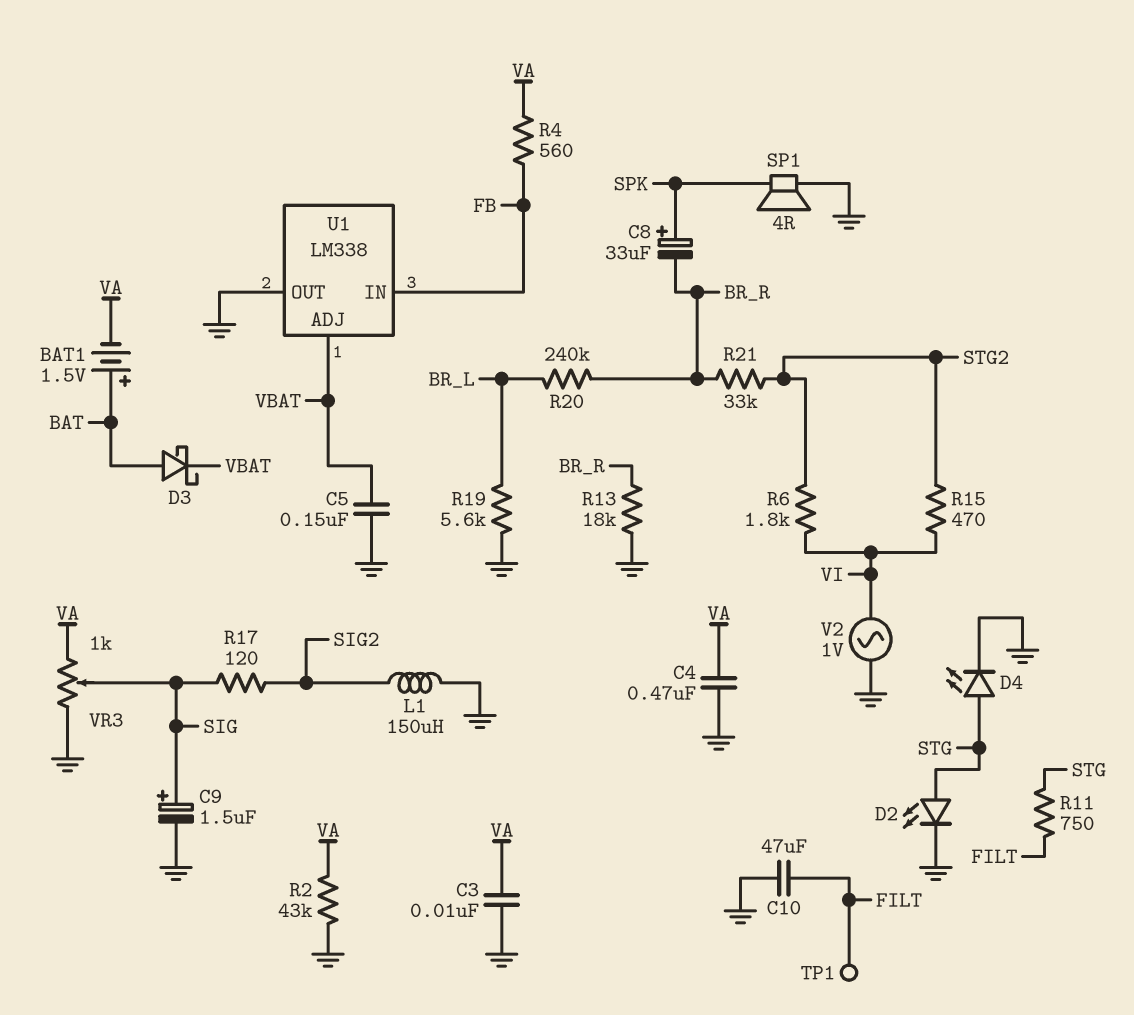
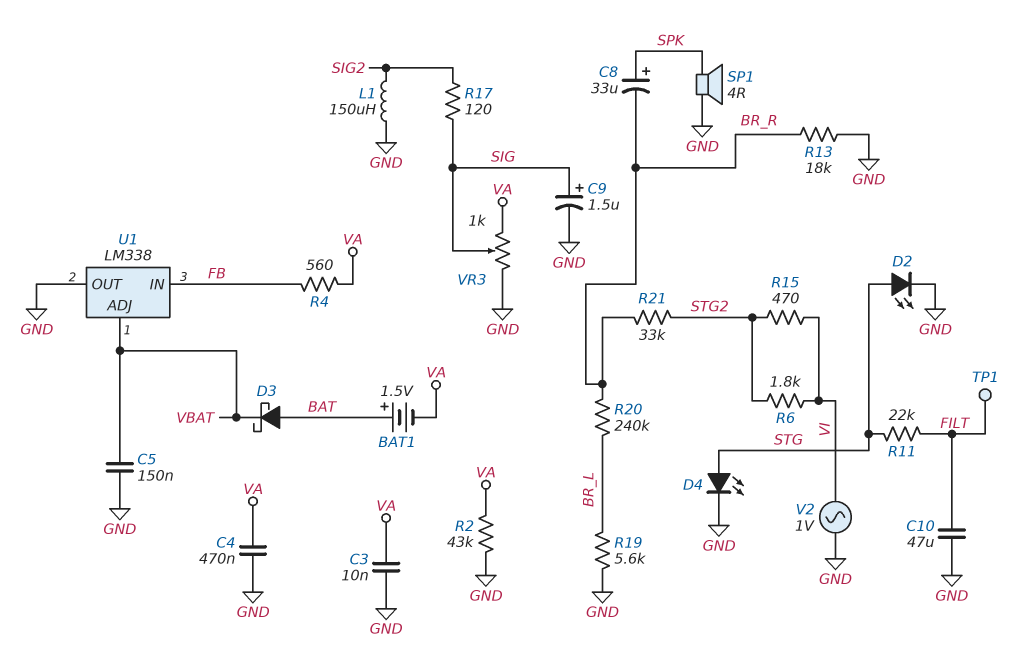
R11: 750 (FILT, STG) -> 22k (FILT, STG)

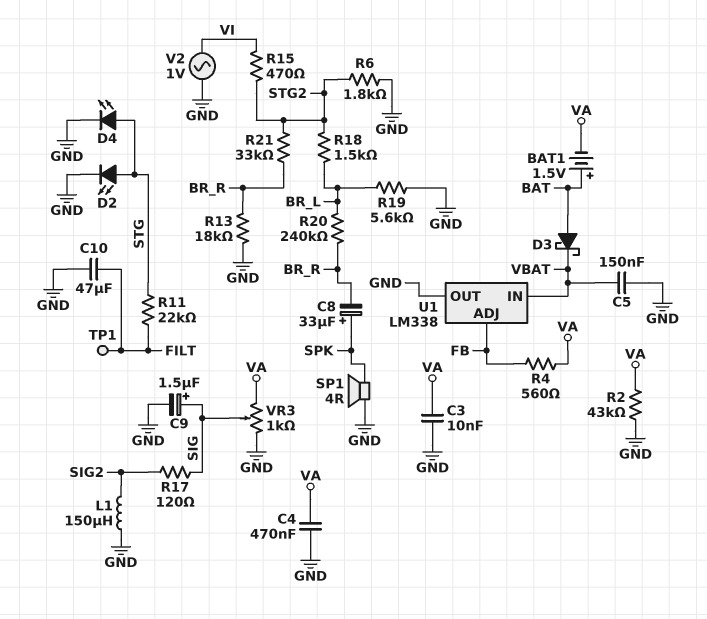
R6: 1.8k (STG2, VI) -> 1.8k (GND, STG2)
R18: none -> 1.5k (BR_L, STG2)
U1 pin ADJ: VBAT -> FB
U1 pin IN: FB -> VBAT

